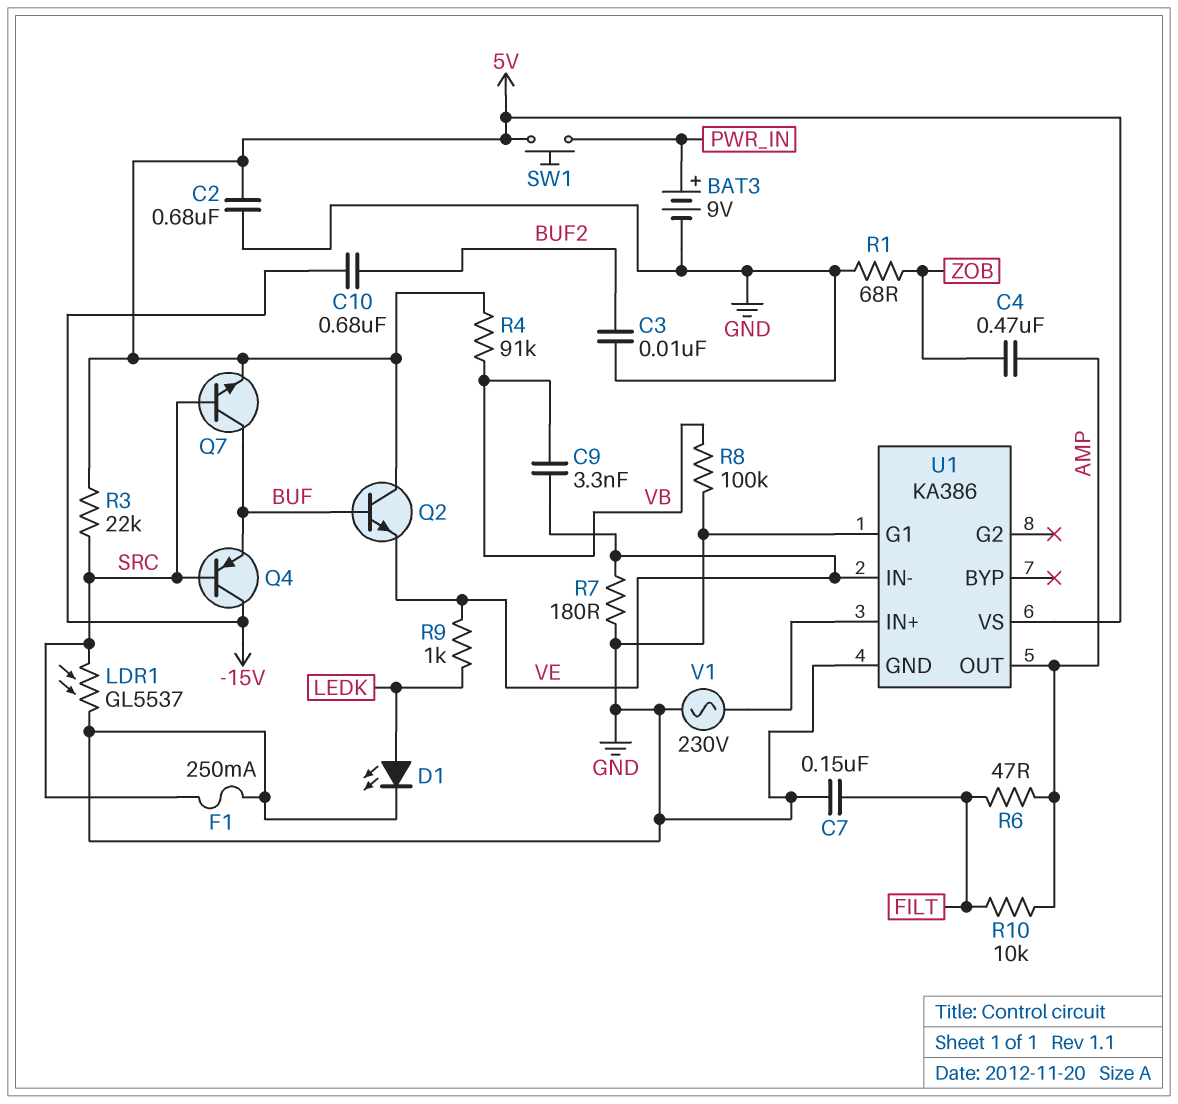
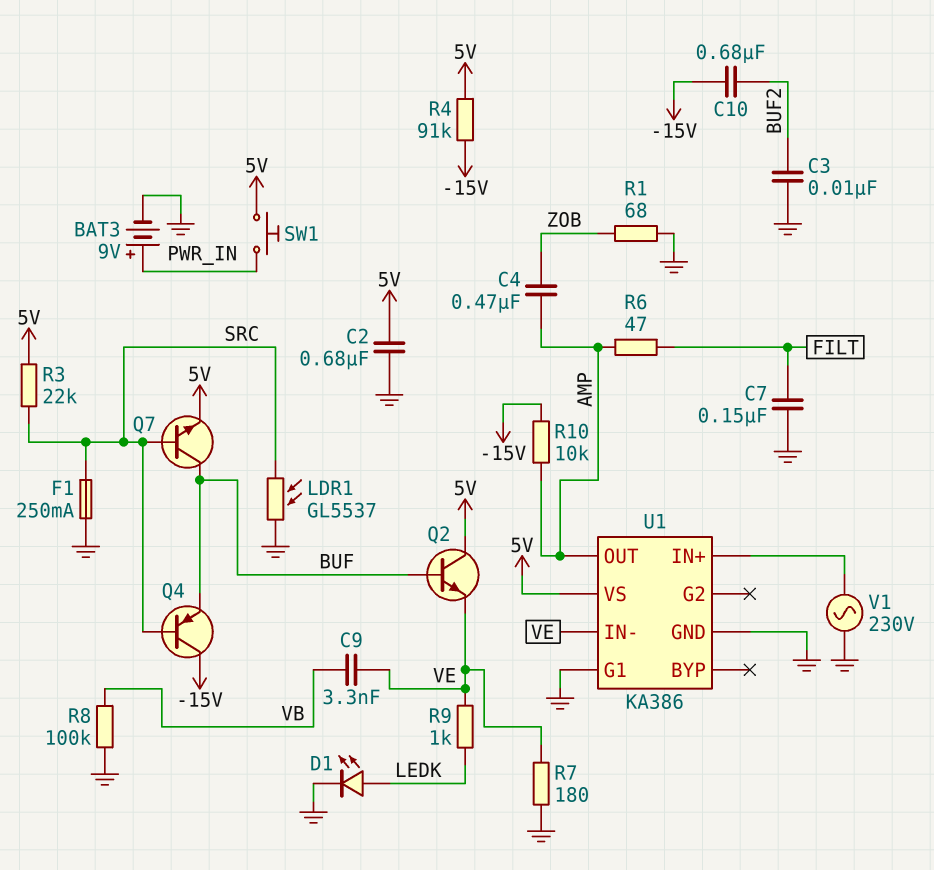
R4: 91k (5V, VB) -> 91k (-15V, 5V)
R10: 10k (AMP, FILT) -> 10k (-15V, AMP)

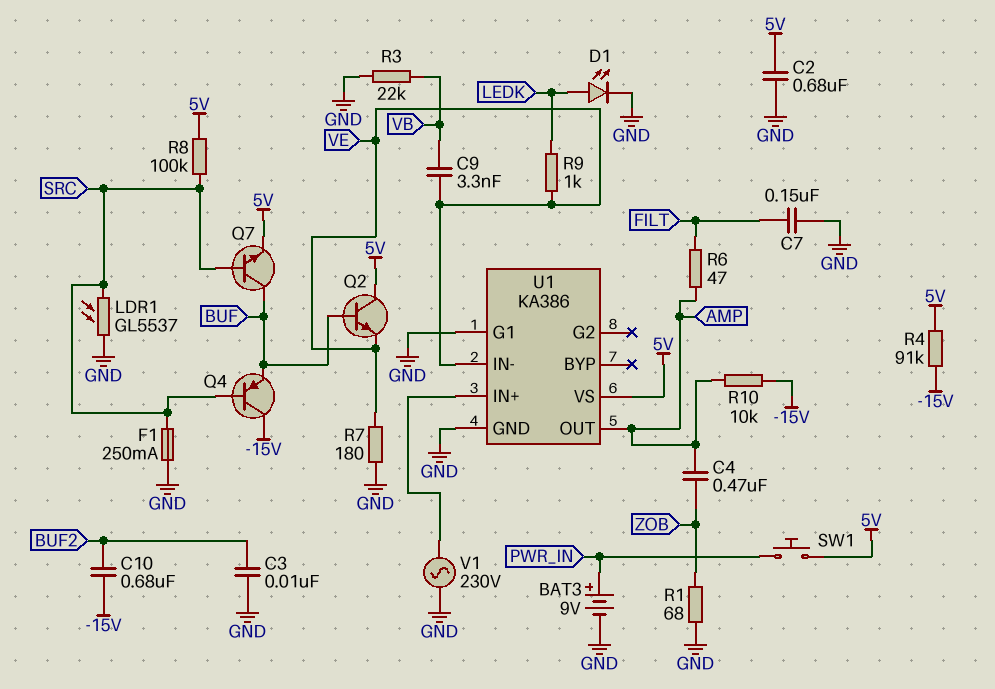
R3: 22k (5V, SRC) -> 22k (GND, VB)
R8: 100k (GND, VB) -> 100k (5V, SRC)

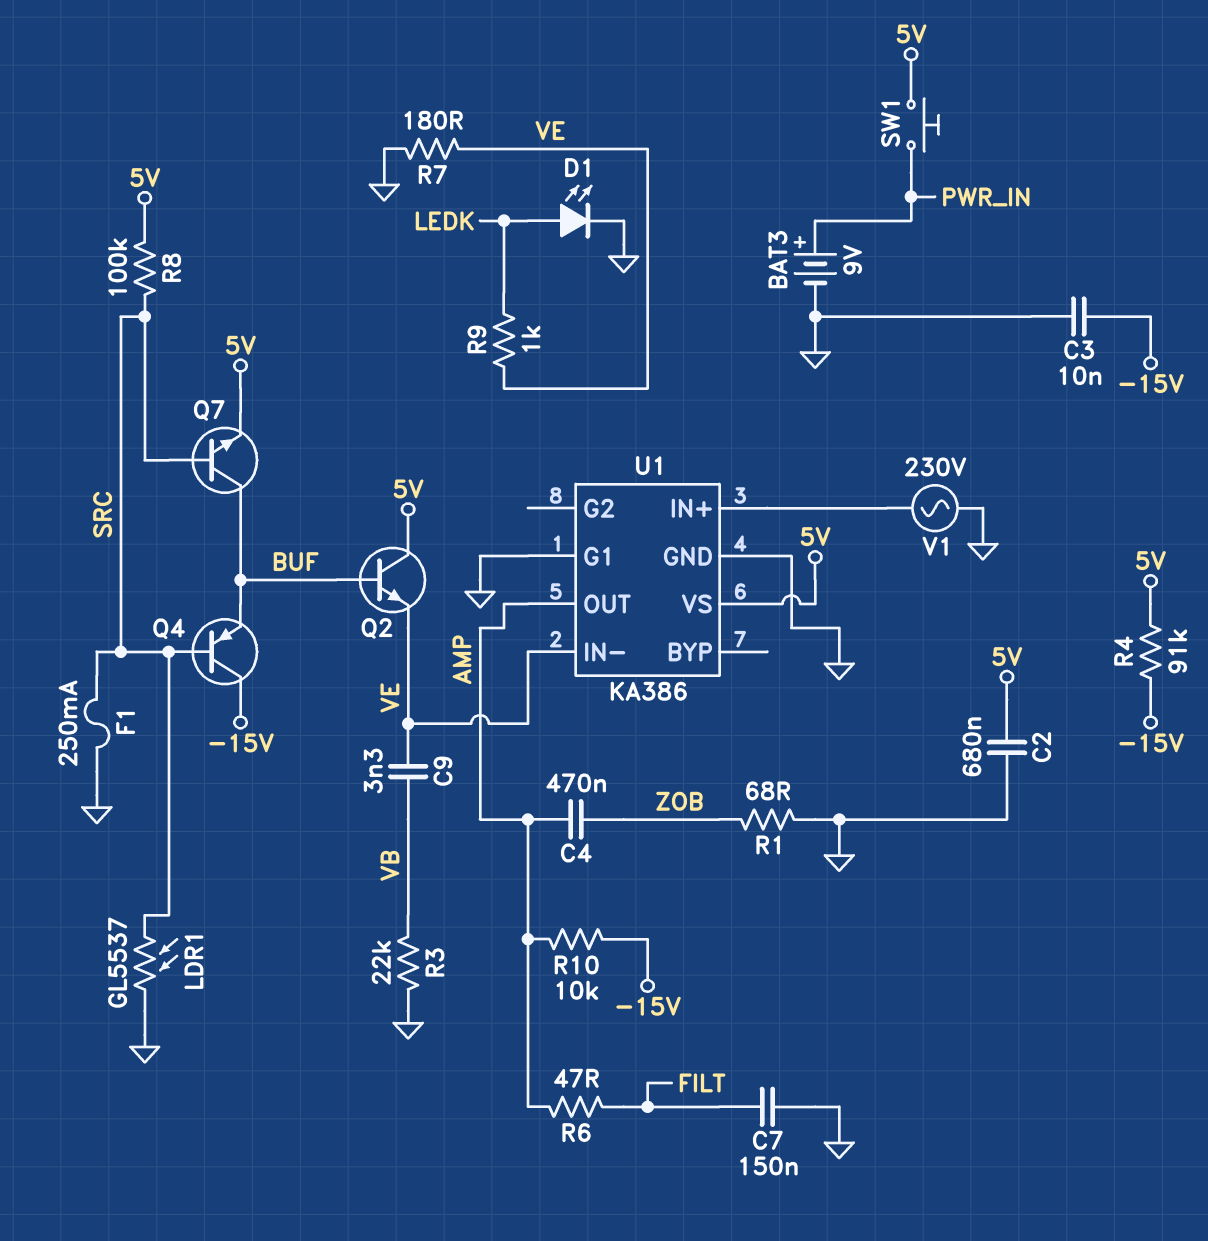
C3: 10nF (BUF2, GND) -> 10nF (-15V, GND)
C10: 680nF (-15V, BUF2) -> none

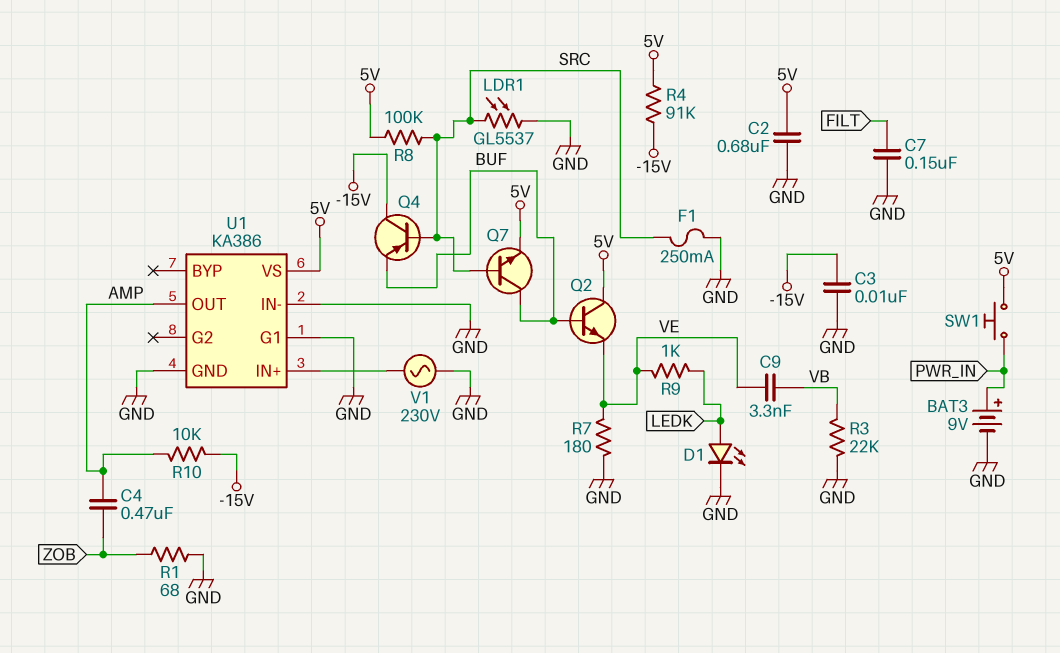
R6: 47 (AMP, FILT) -> none
U1 pin IN-: VE -> GND

